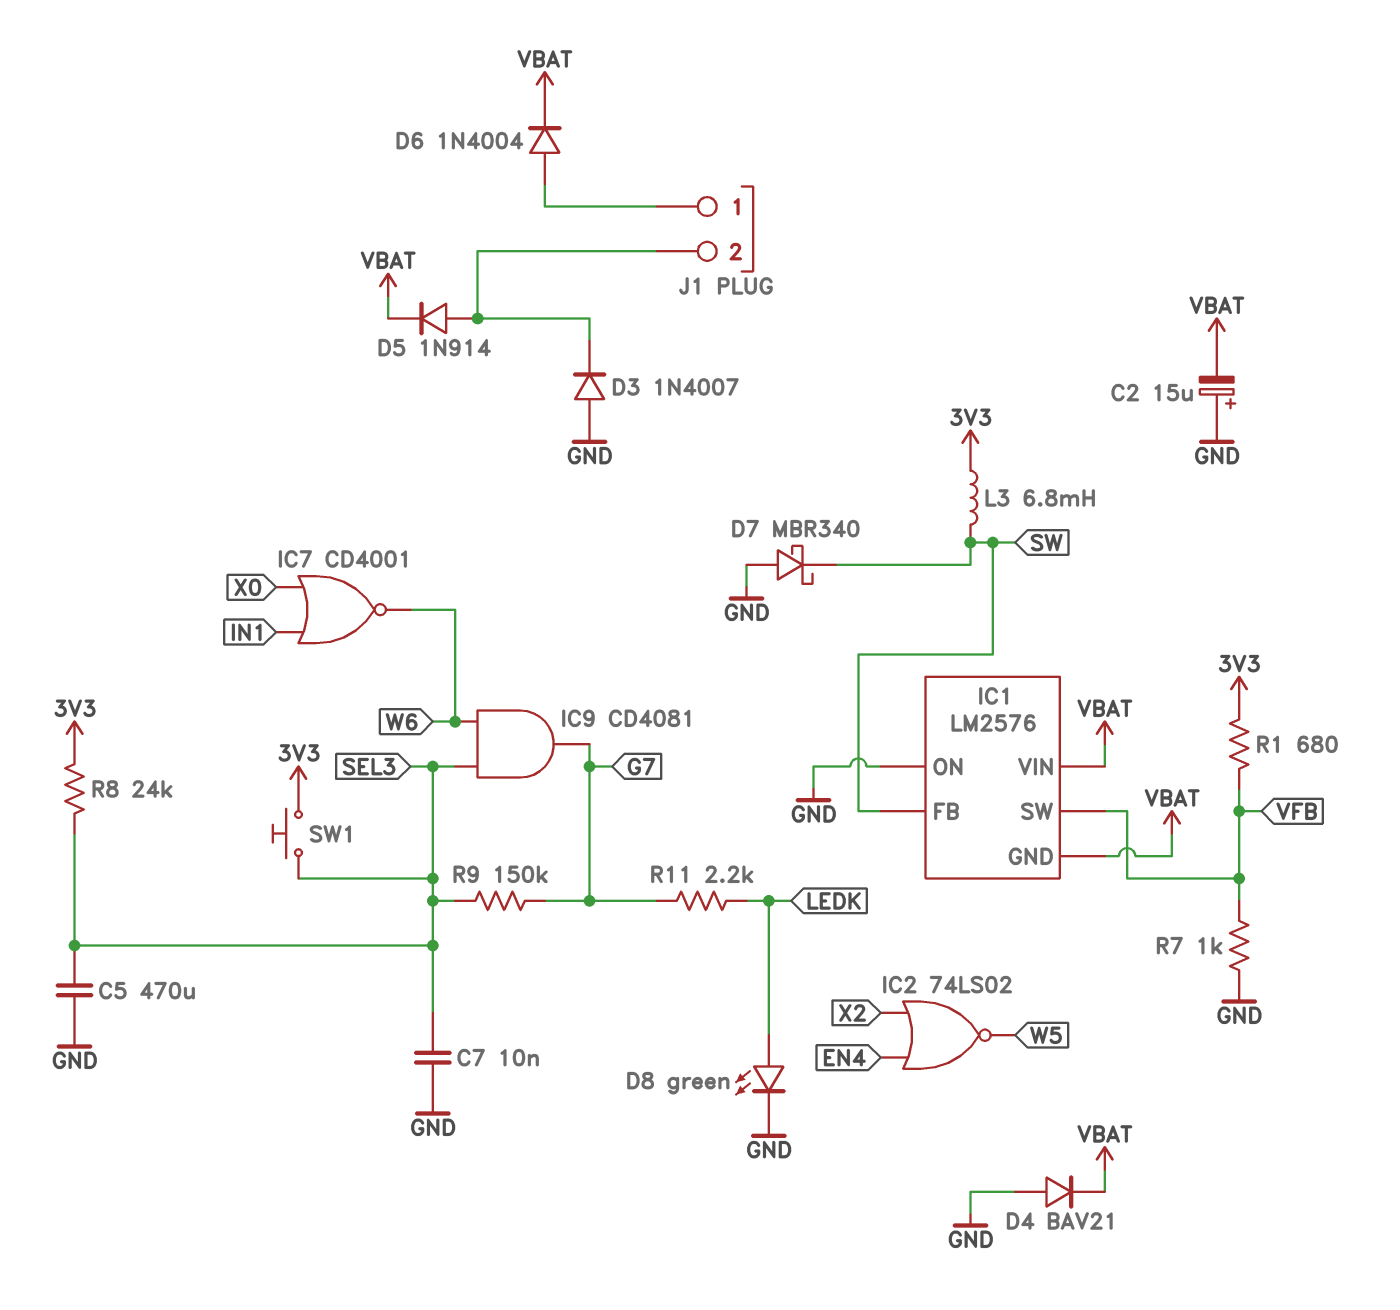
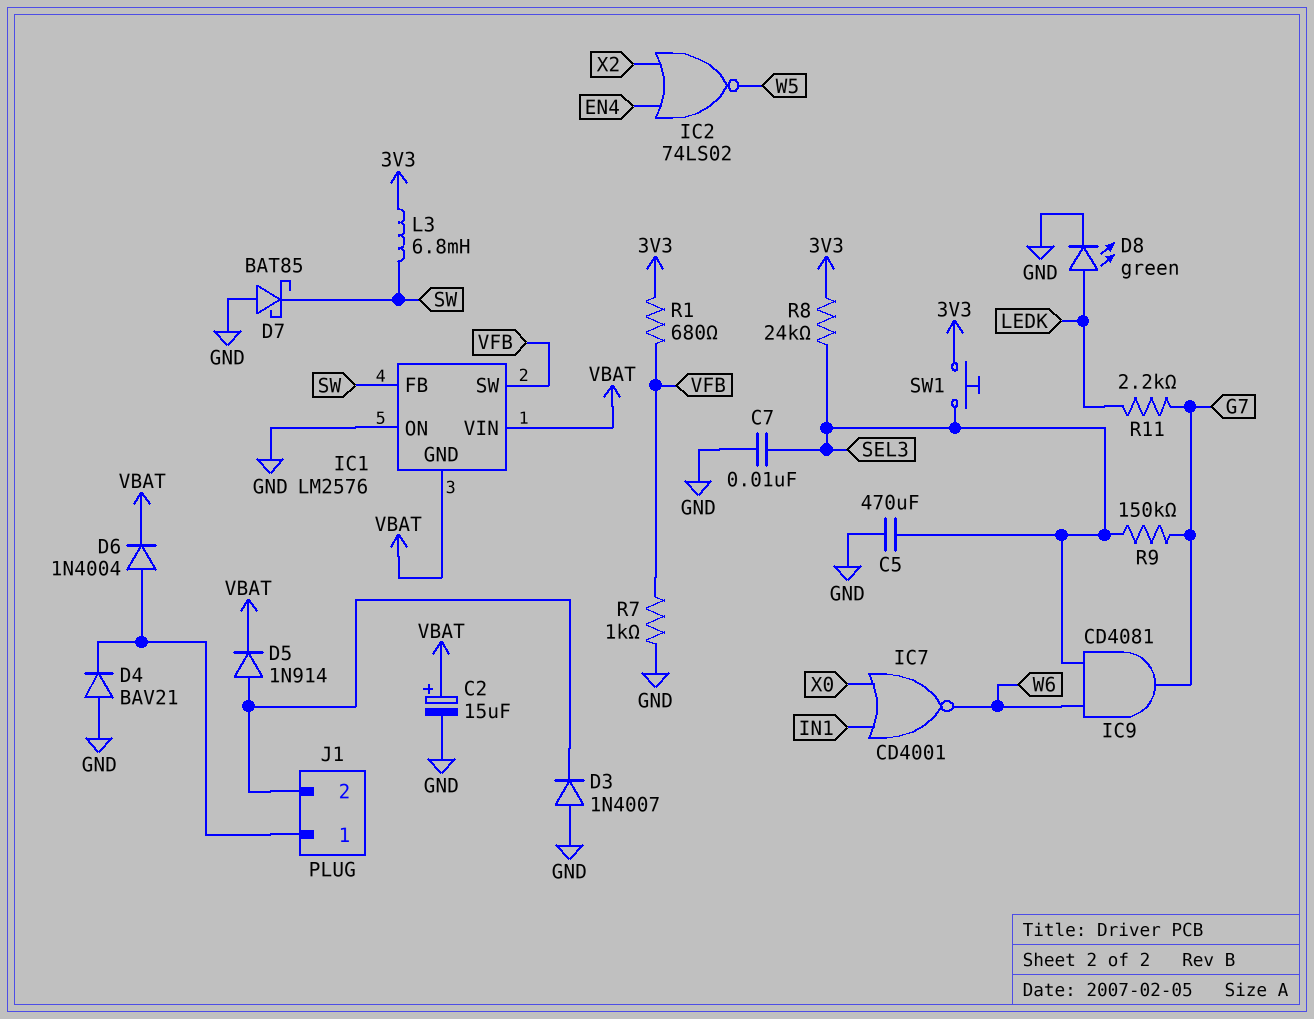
C2: 15uF (plus GND, minus VBAT) -> 15uF (plus VBAT, minus GND)
D4: diode BAV21 (A GND, K VBAT) -> diode BAV21 (A GND, K J1/1)
D7: schottky MBR340 (A GND, K SW) -> schottky BAT85 (A GND, K SW)

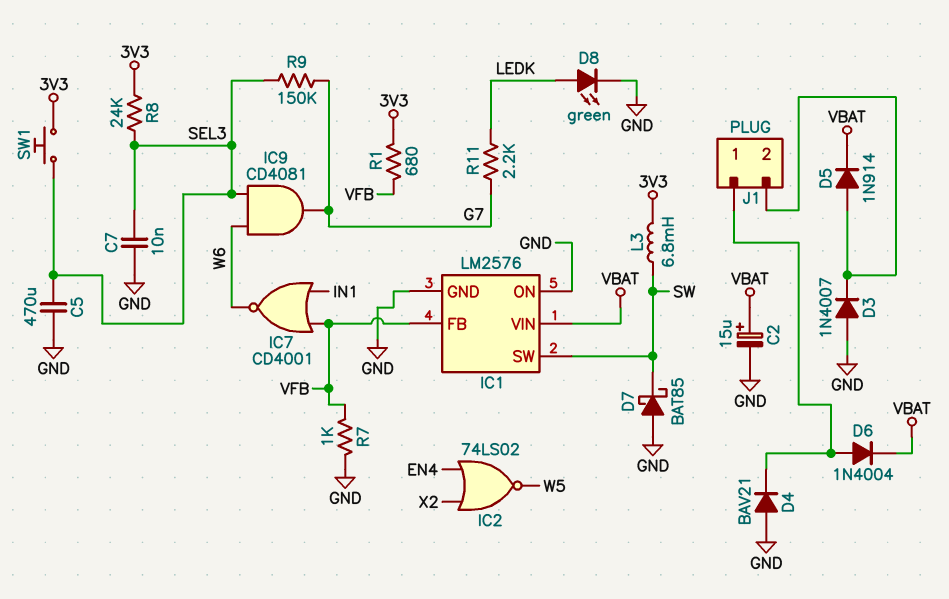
IC1 pin FB: SW -> VFB
IC1 pin GND: VBAT -> GND
IC1 pin SW: VFB -> SW
IC7: NOR CD4001 (in IN1, in X0, out W6) -> NOR CD4001 (in IN1, in VFB, out W6)

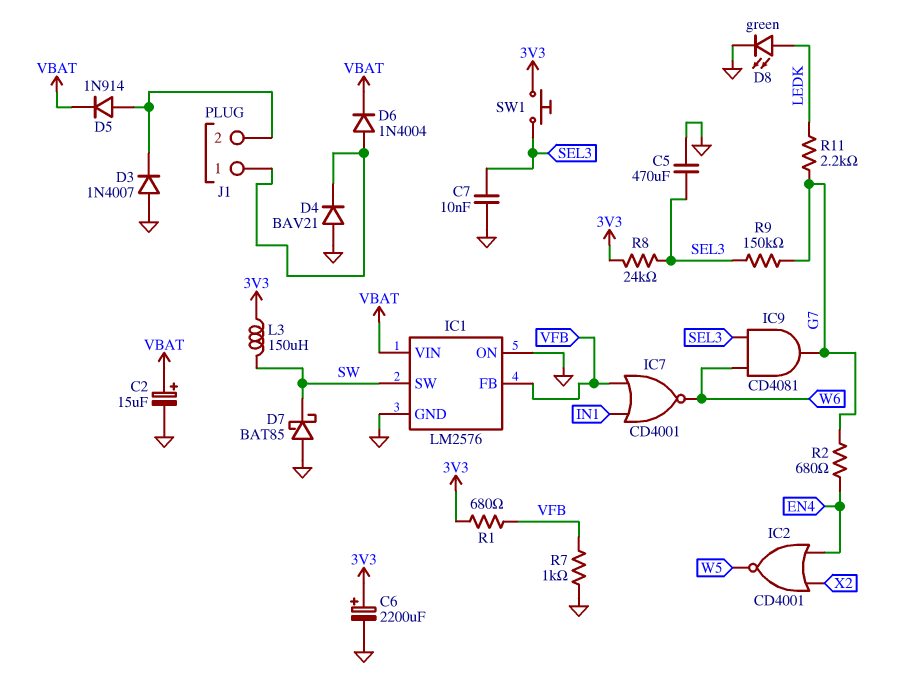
C6: none -> 2200uF (plus 3V3, minus GND)
IC2: NOR 74LS02 (in EN4, in X2, out W5) -> NOR CD4001 (in EN4, in X2, out W5)
L3: 6.8mH (3V3, SW) -> 150uH (3V3, SW)
R2: none -> 680 (EN4, G7)

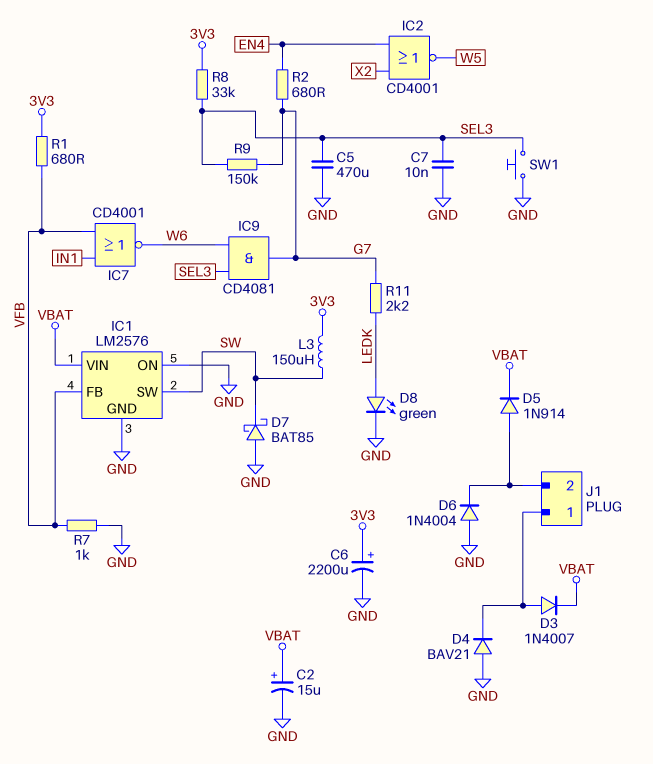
D3: diode 1N4007 (A GND, K J1/2) -> diode 1N4007 (A J1/1, K VBAT)
D6: diode 1N4004 (A J1/1, K VBAT) -> diode 1N4004 (A GND, K J1/2)
R8: 24k (3V3, SEL3) -> 33k (3V3, SEL3)
SW1: button (3V3, SEL3) -> button (GND, SEL3)

